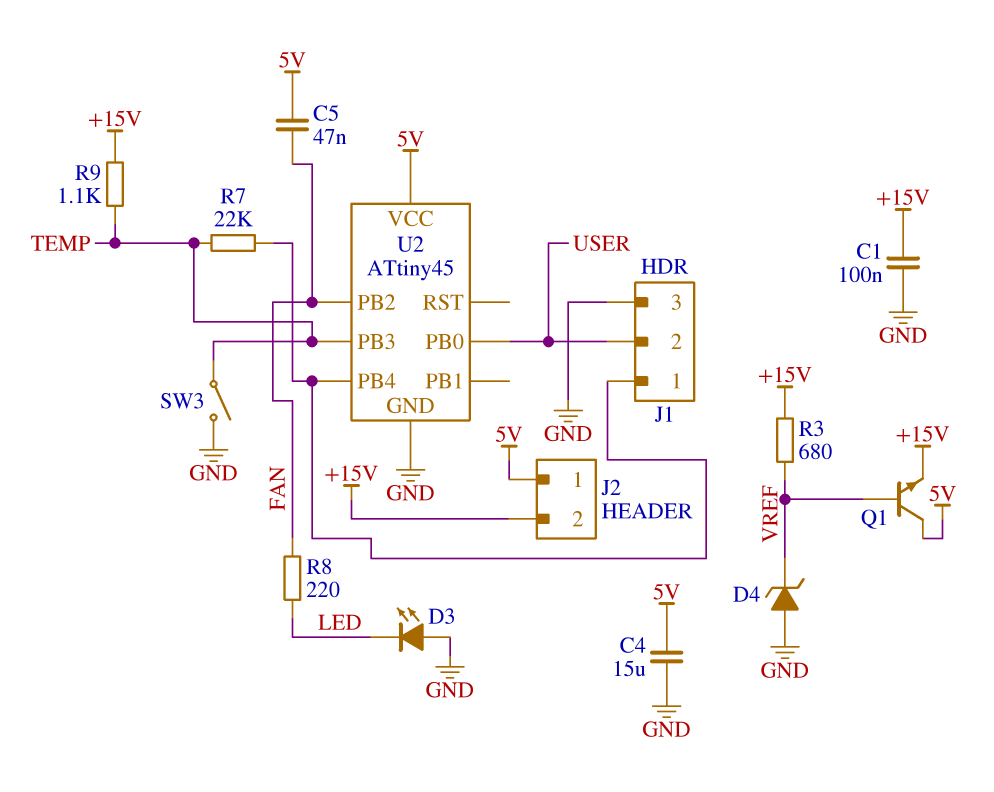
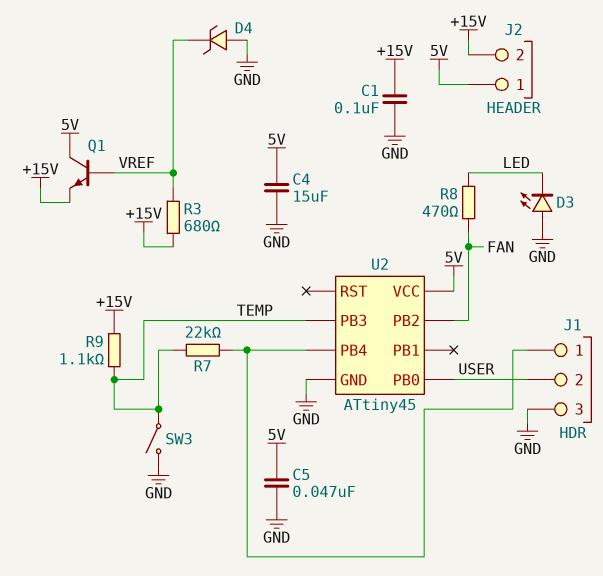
C5: 47nF (5V, FAN) -> 47nF (5V, GND)
R8: 220 (FAN, LED) -> 470 (FAN, LED)

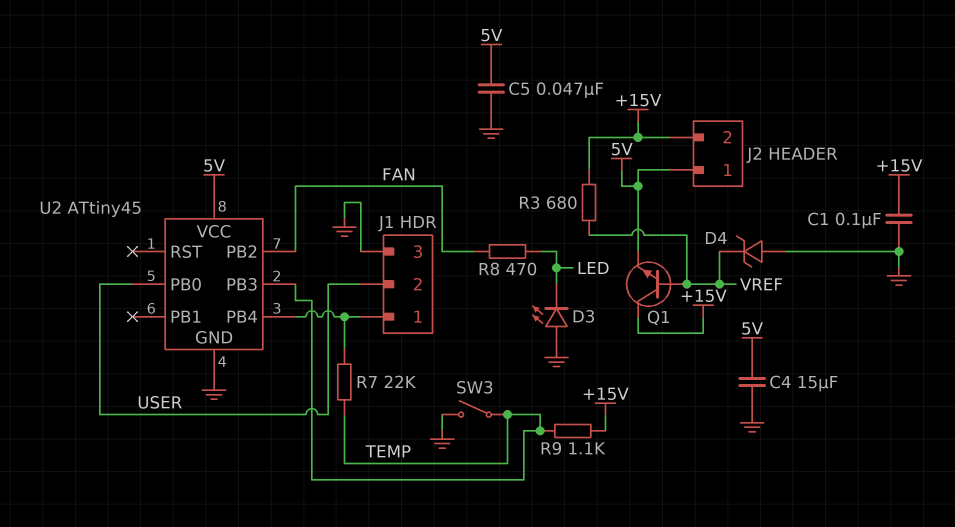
Q1: NPN (B VREF, C 5V, E +15V) -> NPN (B VREF, C +15V, E 5V)

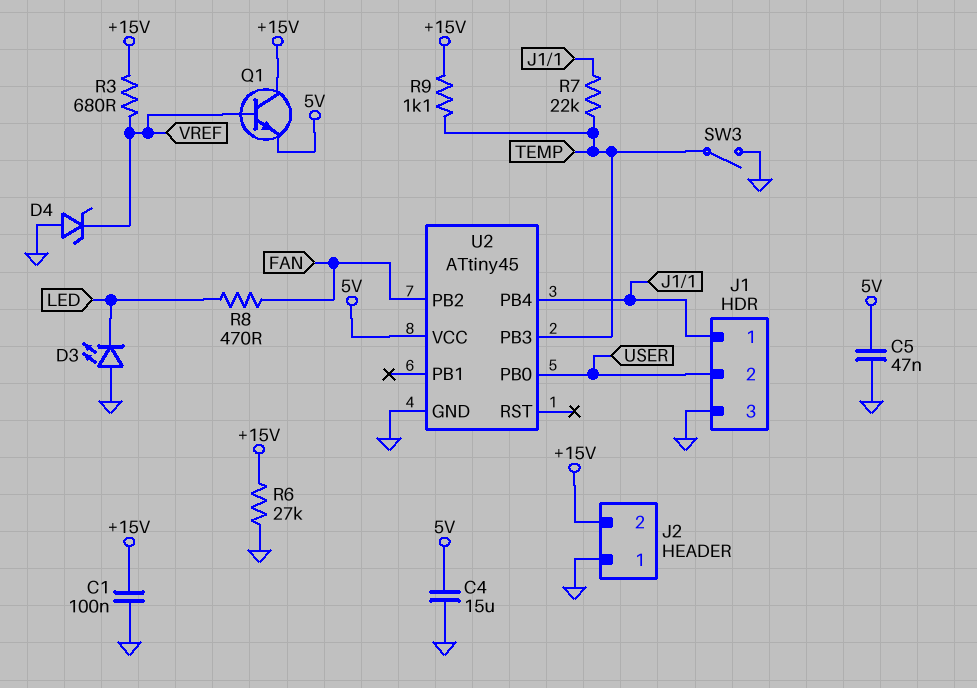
J2 pin 1: 5V -> GND
R6: none -> 27k (+15V, GND)

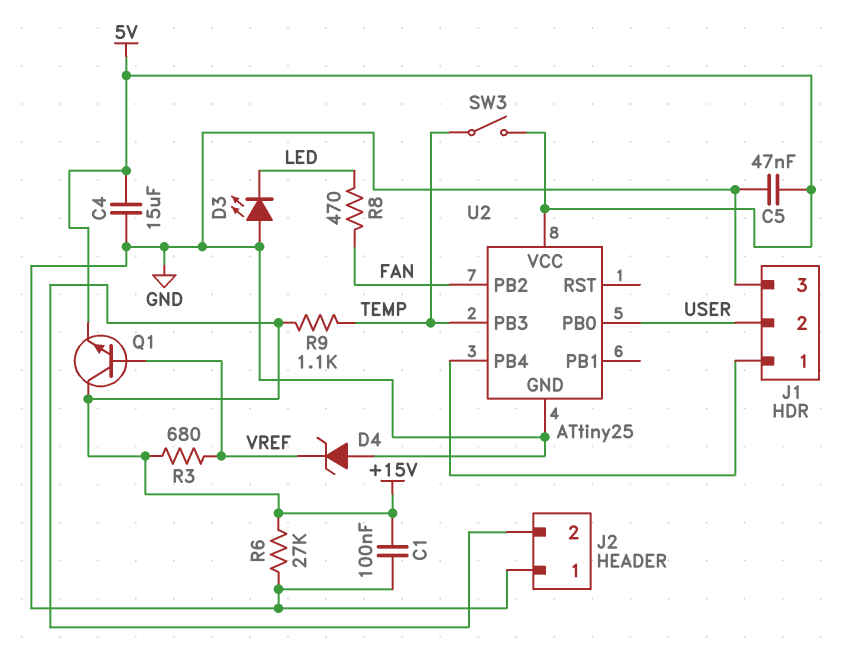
R7: 22k (J1/1, TEMP) -> none
SW3: switch (GND, TEMP) -> switch (5V, TEMP)
U2: ATtiny45 -> ATtiny25

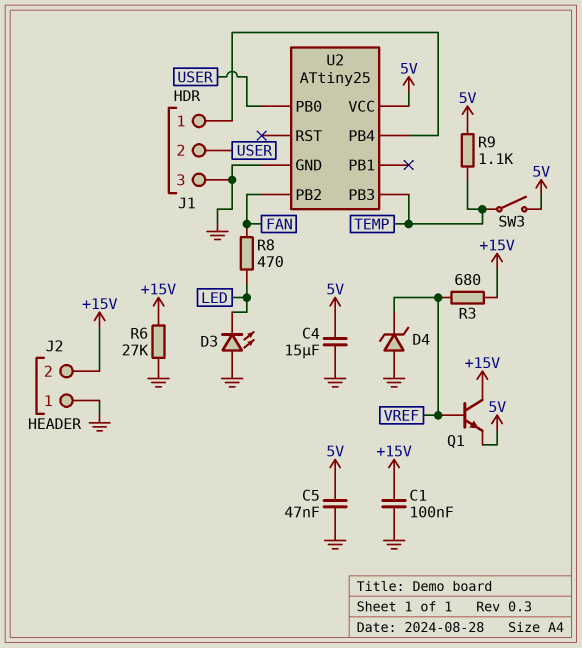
R9: 1.1k (+15V, TEMP) -> 1.1k (5V, TEMP)

